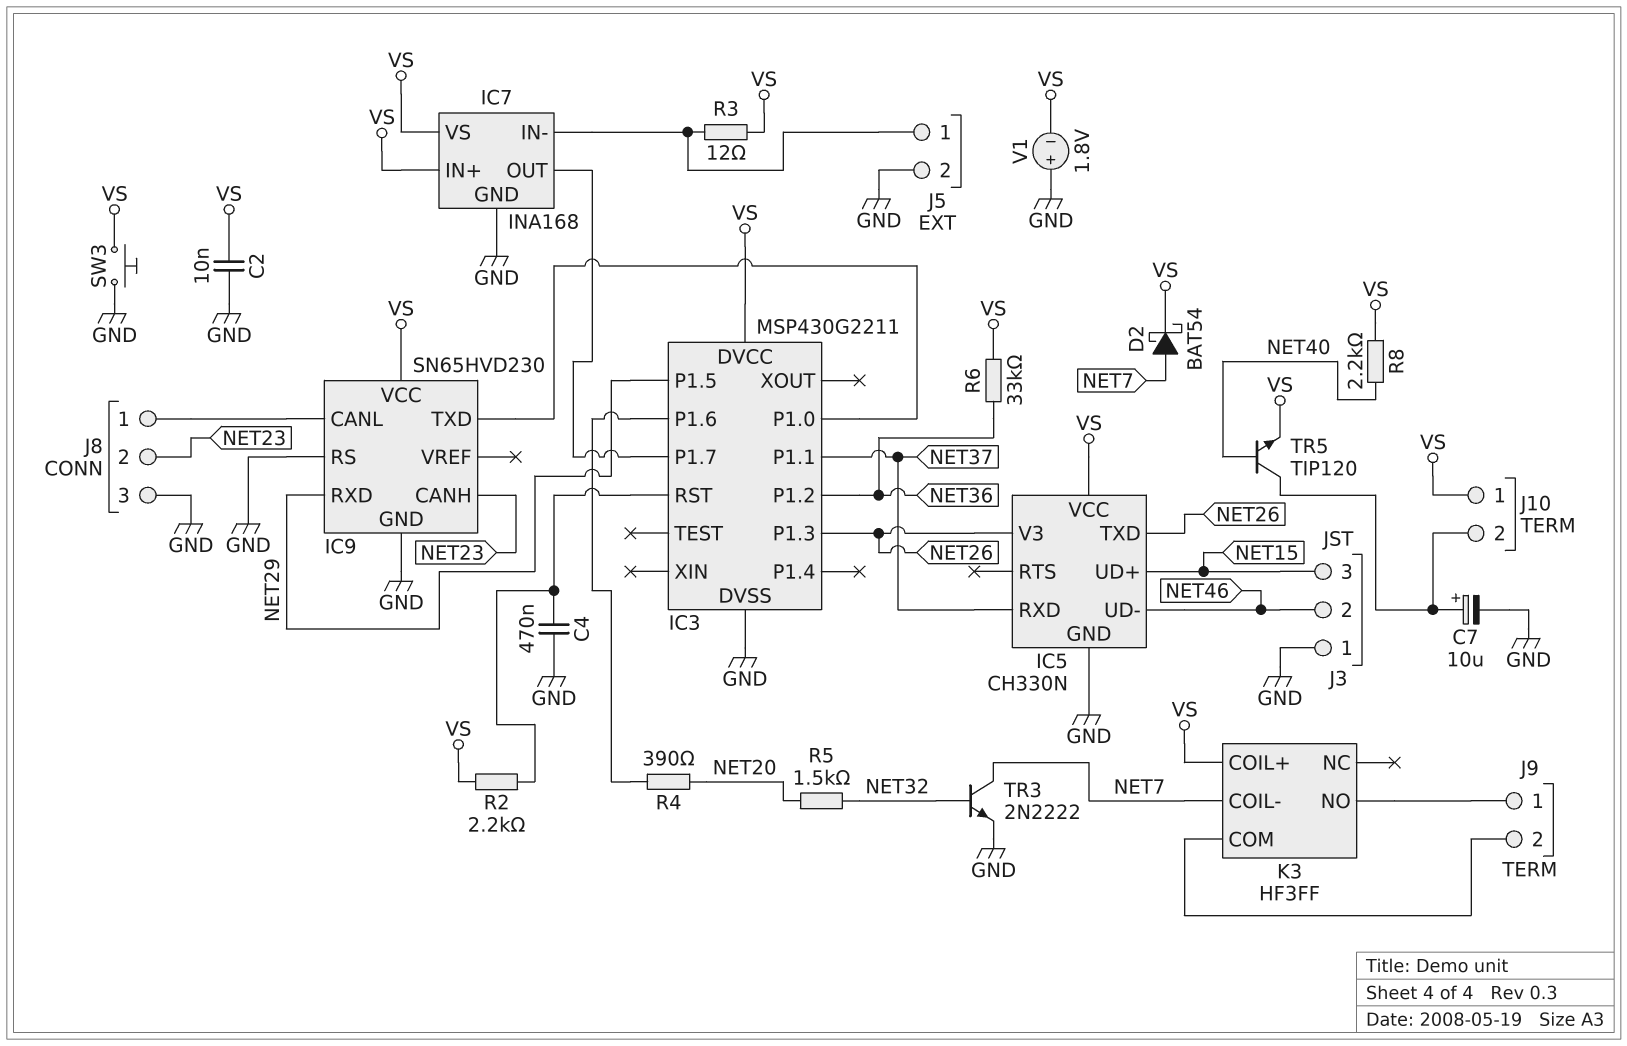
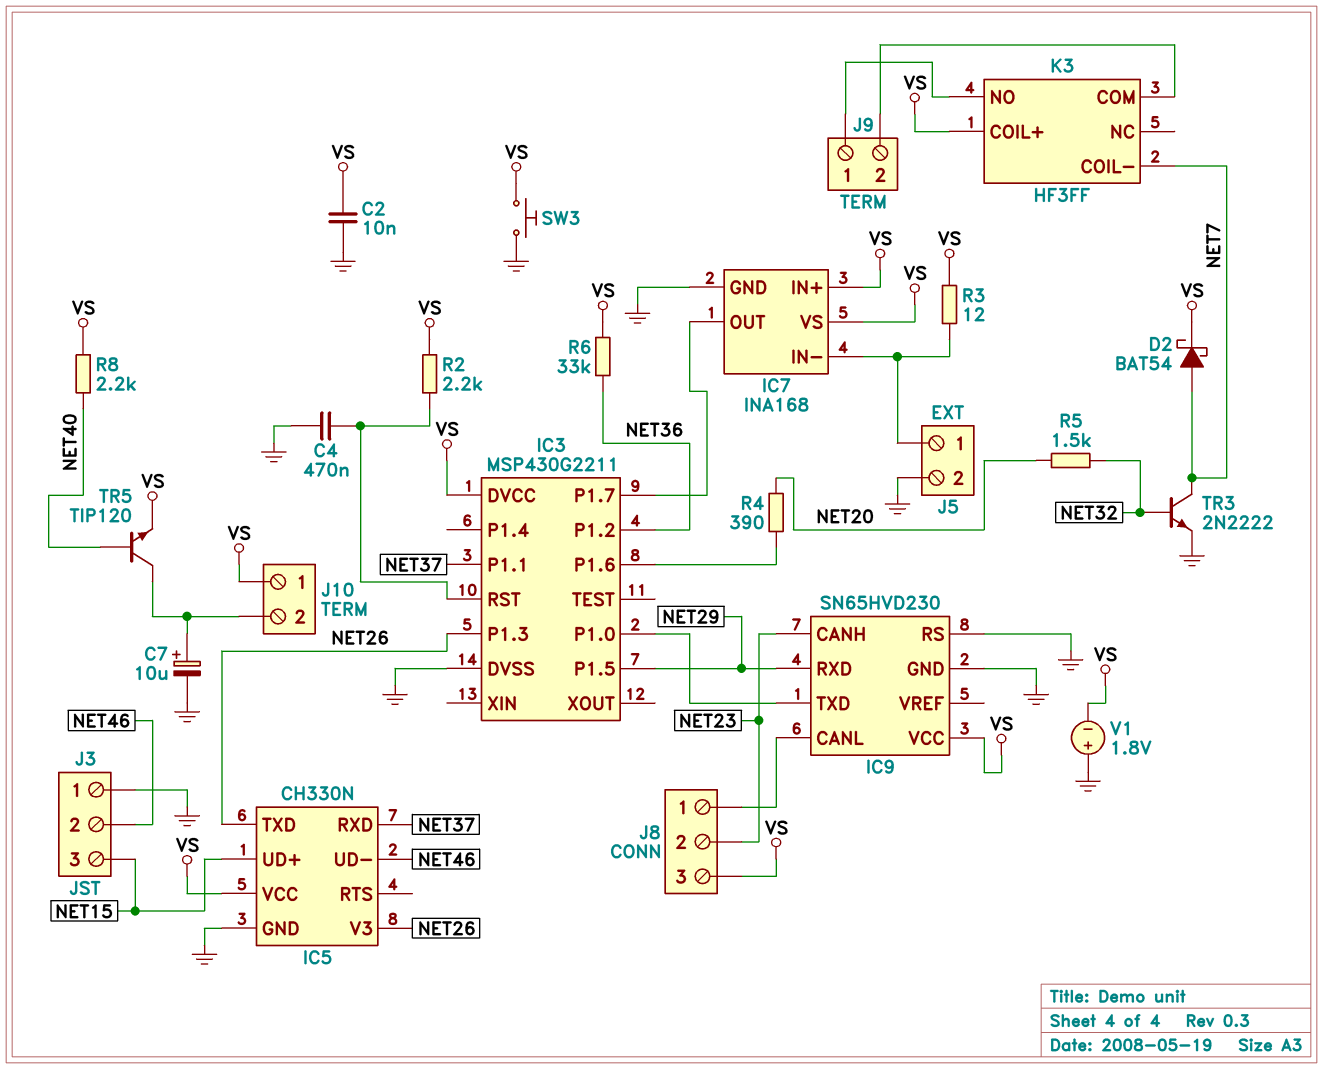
J8 pin 3: GND -> VS

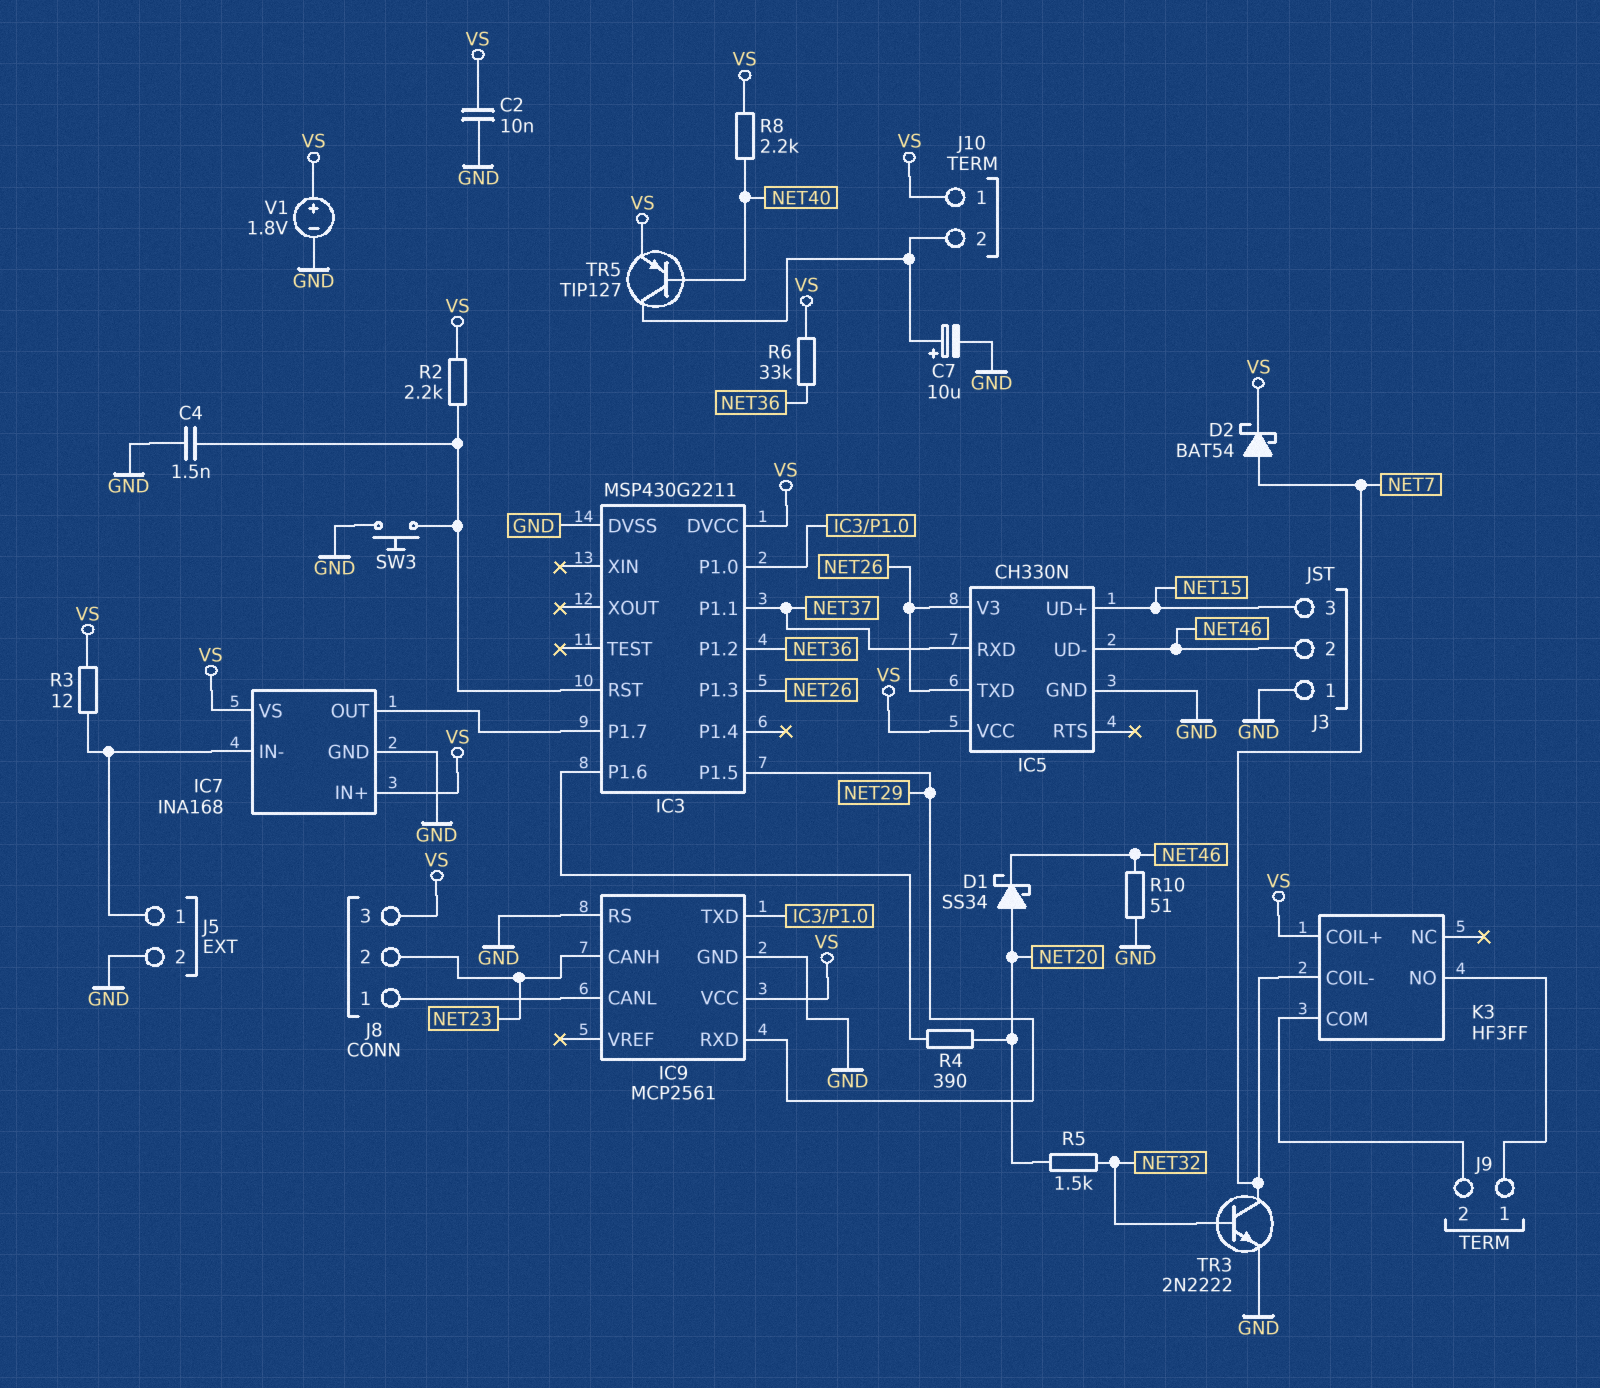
C4: 470nF (GND, IC3/RST) -> 1.5nF (GND, IC3/RST)
D1: none -> schottky SS34 (A NET20, K NET46)
IC9: SN65HVD230 -> MCP2561
R10: none -> 51 (GND, NET46)
SW3: button (GND, VS) -> button (GND, IC3/RST)
TR5: NPN TIP120 (B NET40, C J10/2, E VS) -> PNP TIP127 (B NET40, C J10/2, E VS)
V1: 1.8V (plus GND, minus VS) -> 1.8V (plus VS, minus GND)

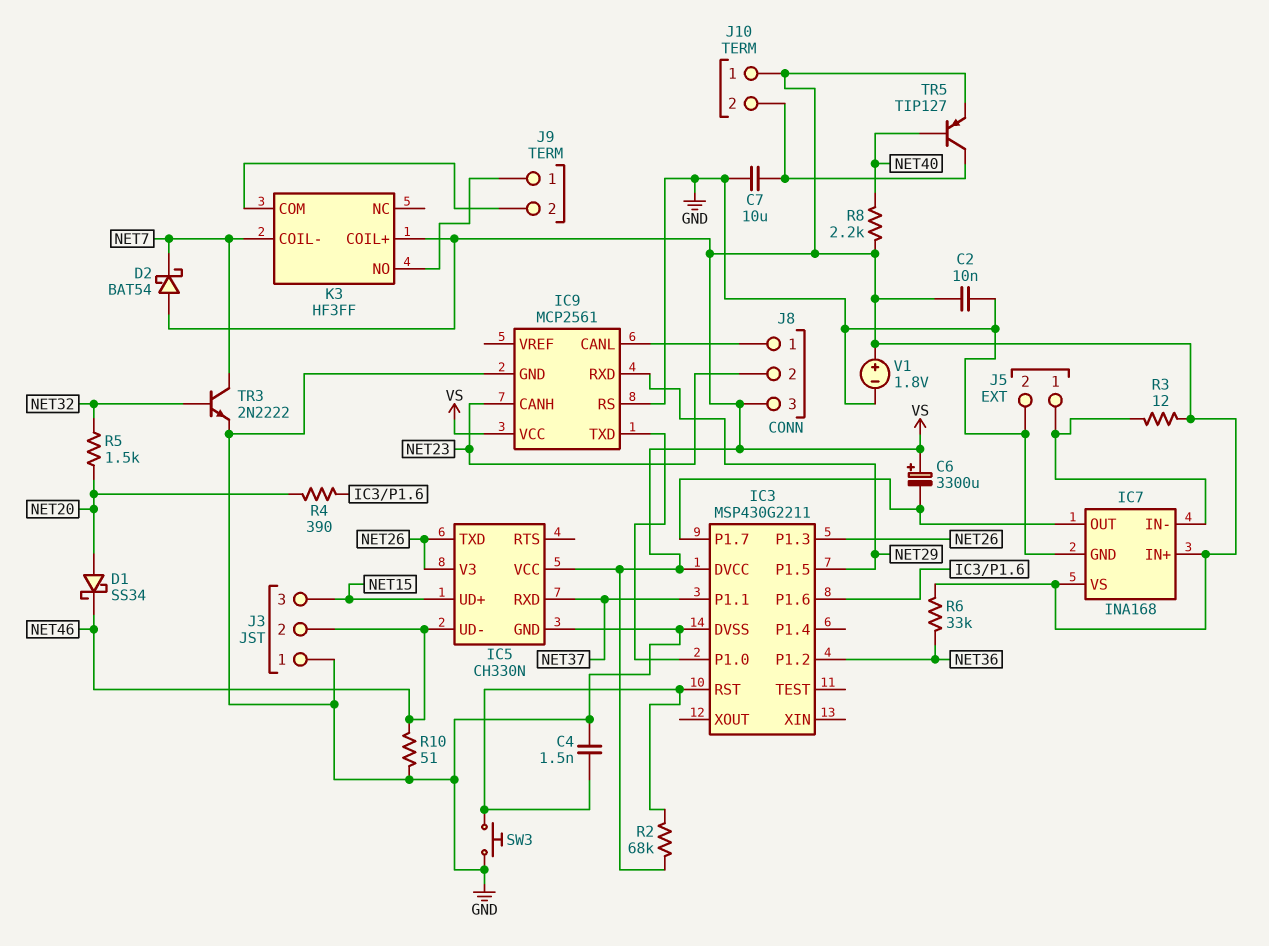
C6: none -> 3300uF (plus VS, minus IC3/P1.7)
C7: 10uF (plus J10/2, minus GND) -> 10uF (GND, J10/2)
D2: schottky BAT54 (A NET7, K VS) -> schottky BAT54 (A VS, K NET7)
R2: 2.2k (IC3/RST, VS) -> 68k (IC3/RST, VS)

